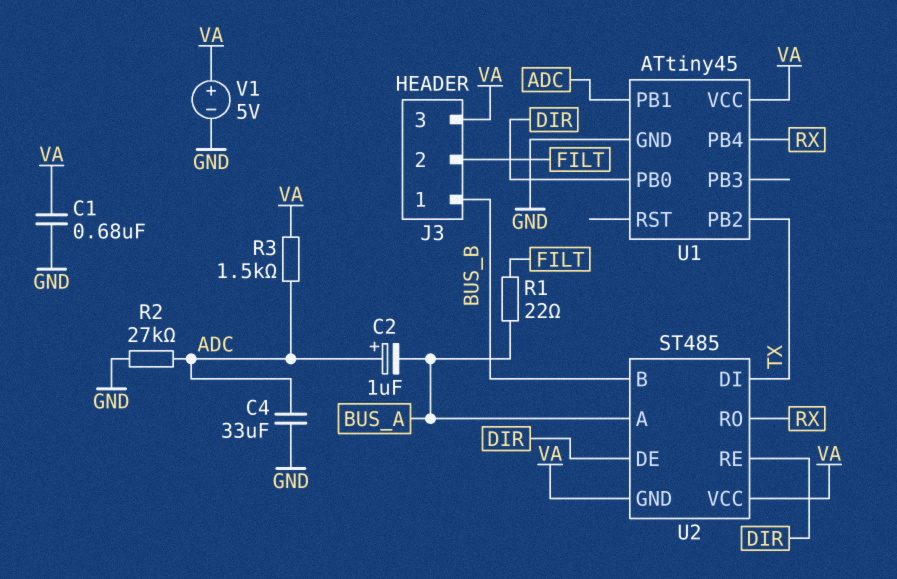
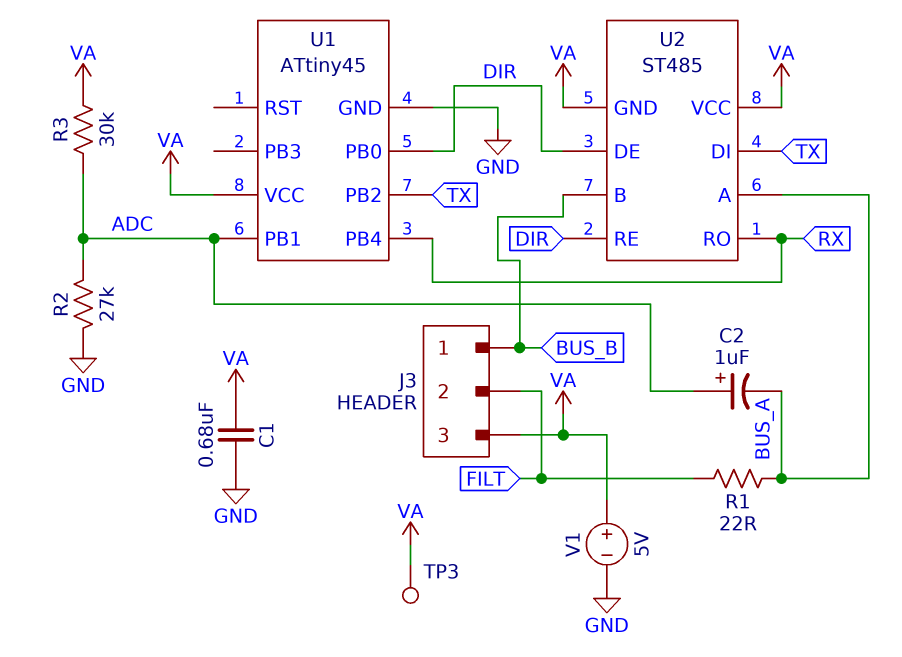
C4: 33uF (ADC, GND) -> none
R3: 1.5k (ADC, VA) -> 30k (ADC, VA)
TP3: none -> test point (VA)

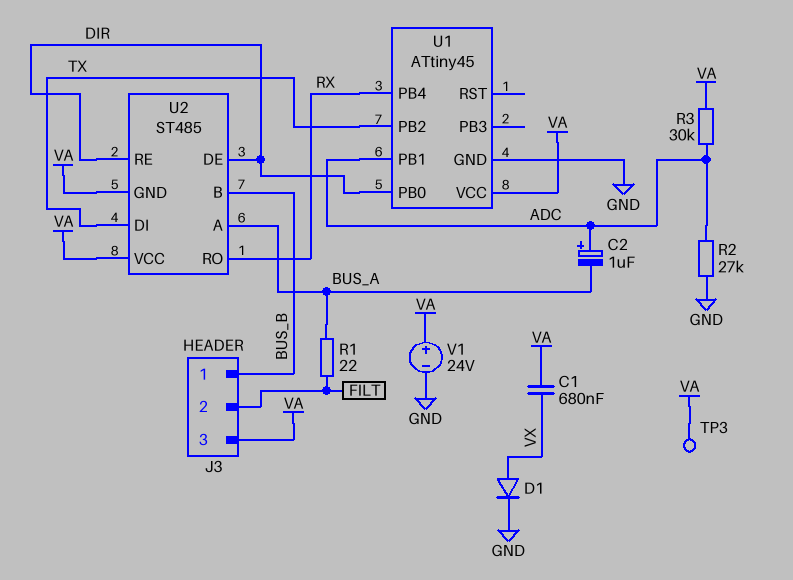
C1: 680nF (GND, VA) -> 680nF (VA, VX)
D1: none -> diode (A VX, K GND)
V1: 5V (plus VA, minus GND) -> 24V (plus VA, minus GND)

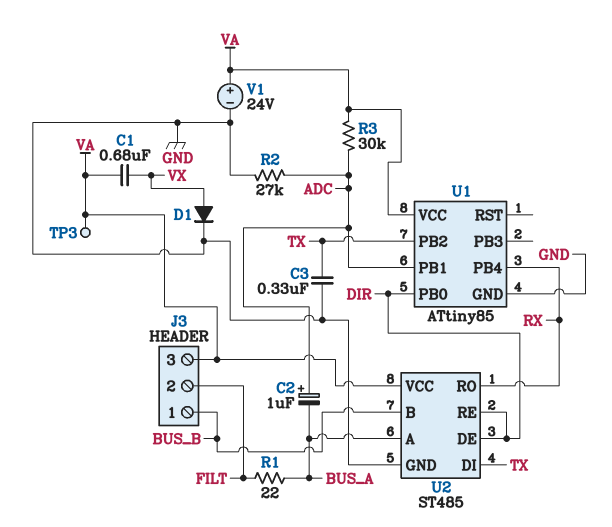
C3: none -> 330nF (GND, TX)
U1: ATtiny45 -> ATtiny85
U2 pin GND: VA -> GND

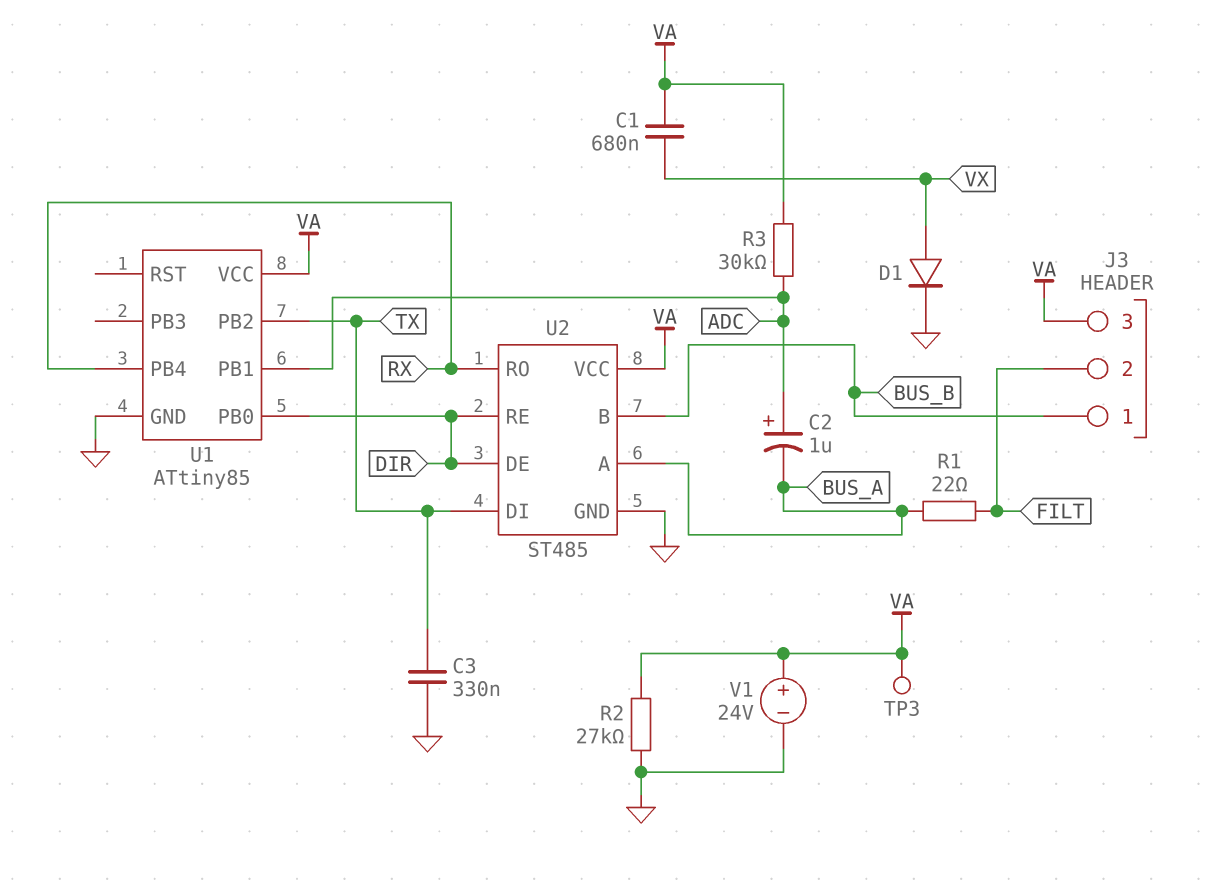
R2: 27k (ADC, GND) -> 27k (GND, VA)

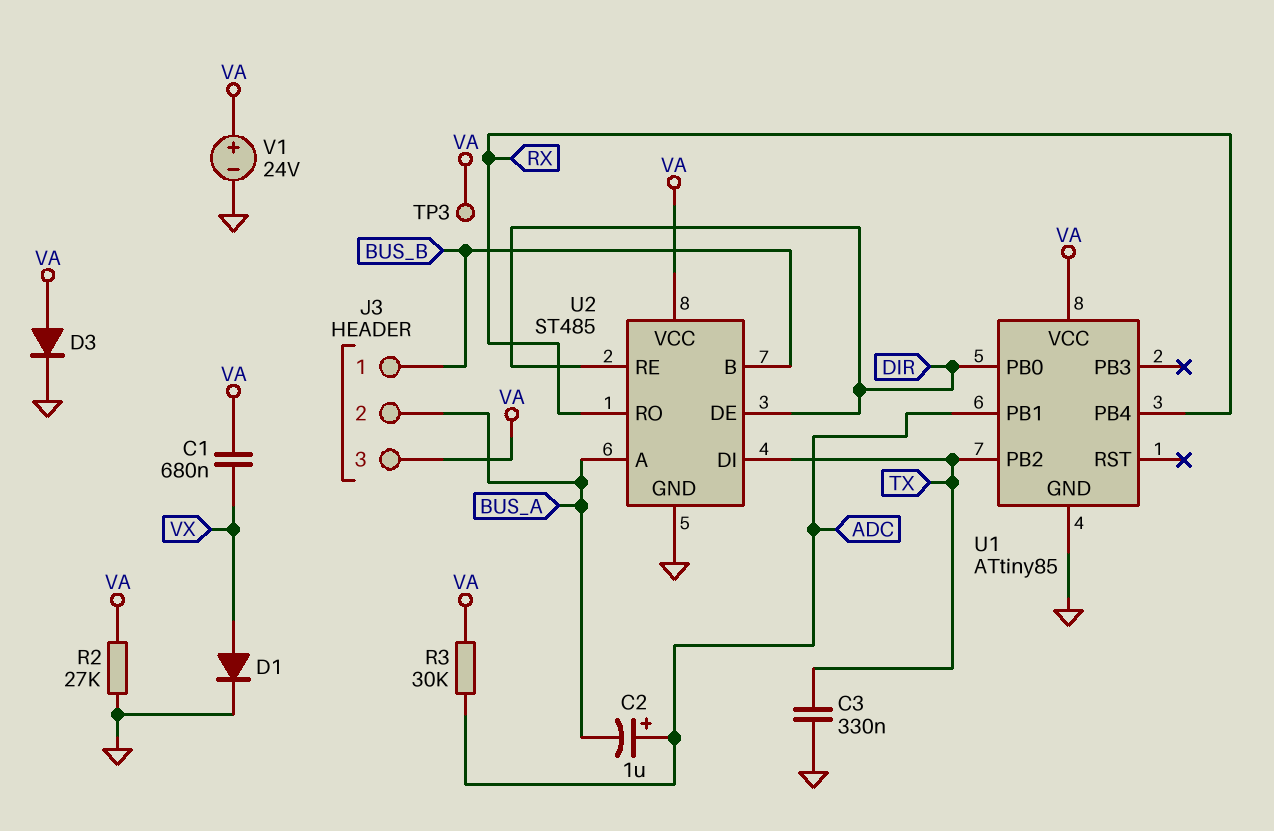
D3: none -> diode (A VA, K GND)
J3 pin 2: FILT -> BUS_A
R1: 22 (BUS_A, FILT) -> none

